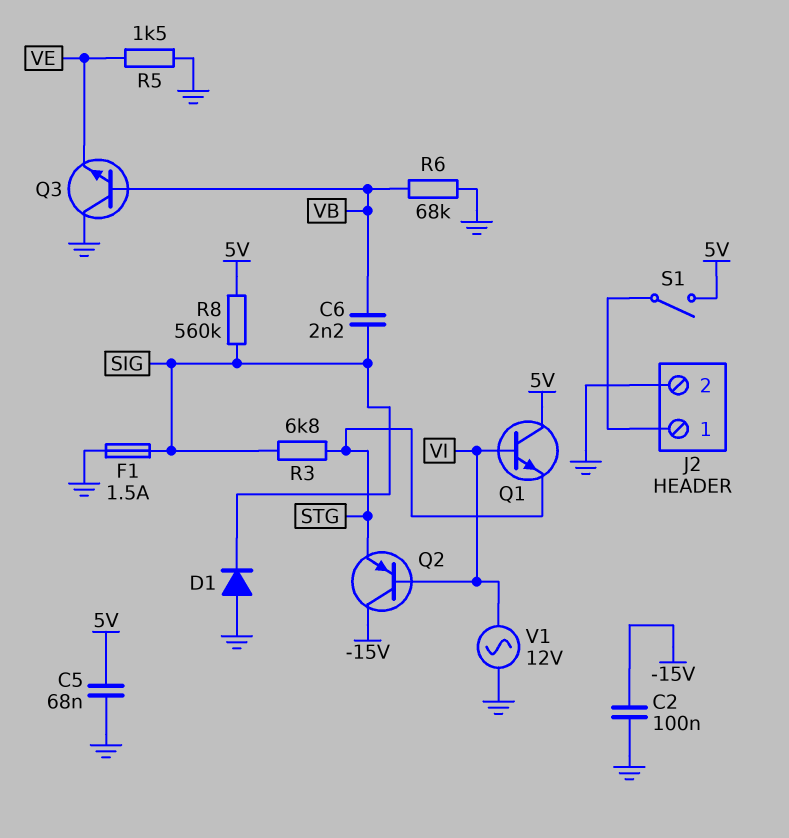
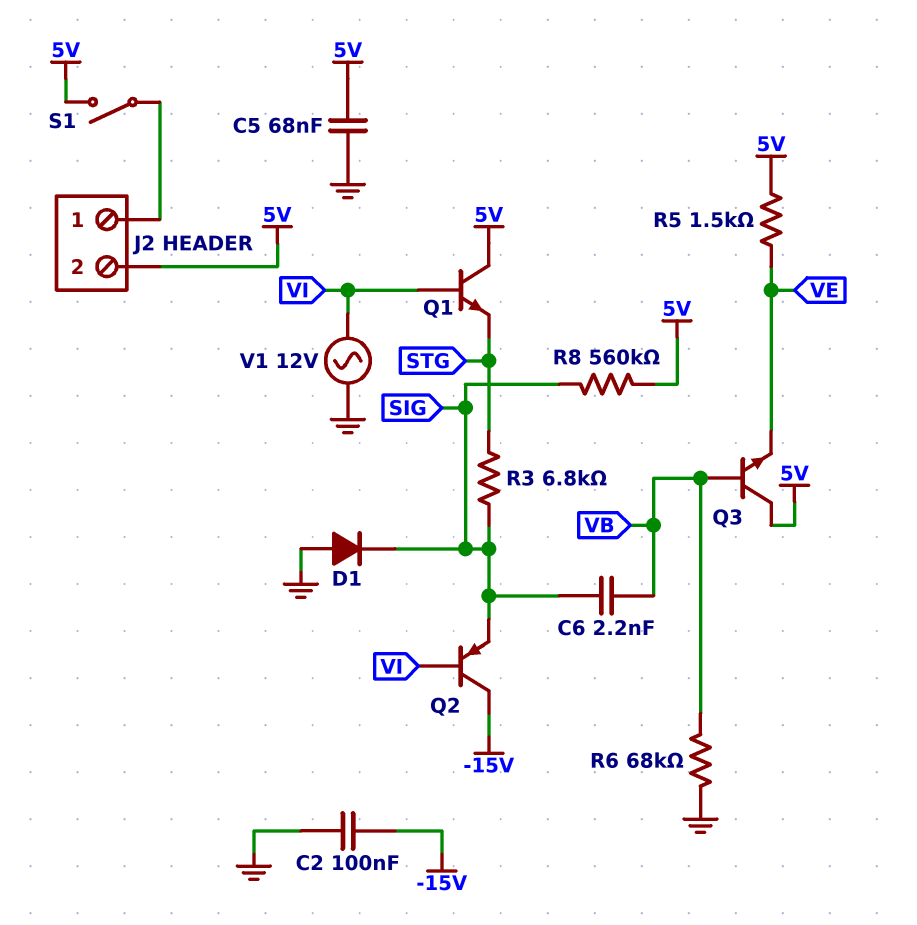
F1: 1.5A (GND, SIG) -> none
J2 pin 2: GND -> 5V
Q2: PNP (B VI, C -15V, E STG) -> PNP (B VI, C -15V, E SIG)
Q3: NPN (B VB, C GND, E VE) -> NPN (B VB, C 5V, E VE)
R5: 1.5k (GND, VE) -> 1.5k (5V, VE)

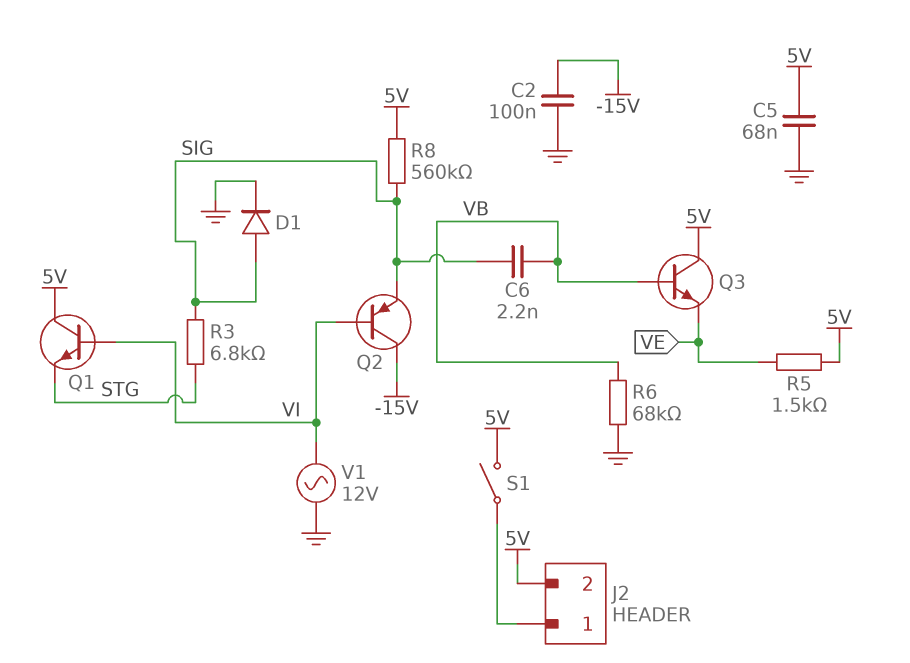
D1: diode (A GND, K SIG) -> diode (A SIG, K GND)

